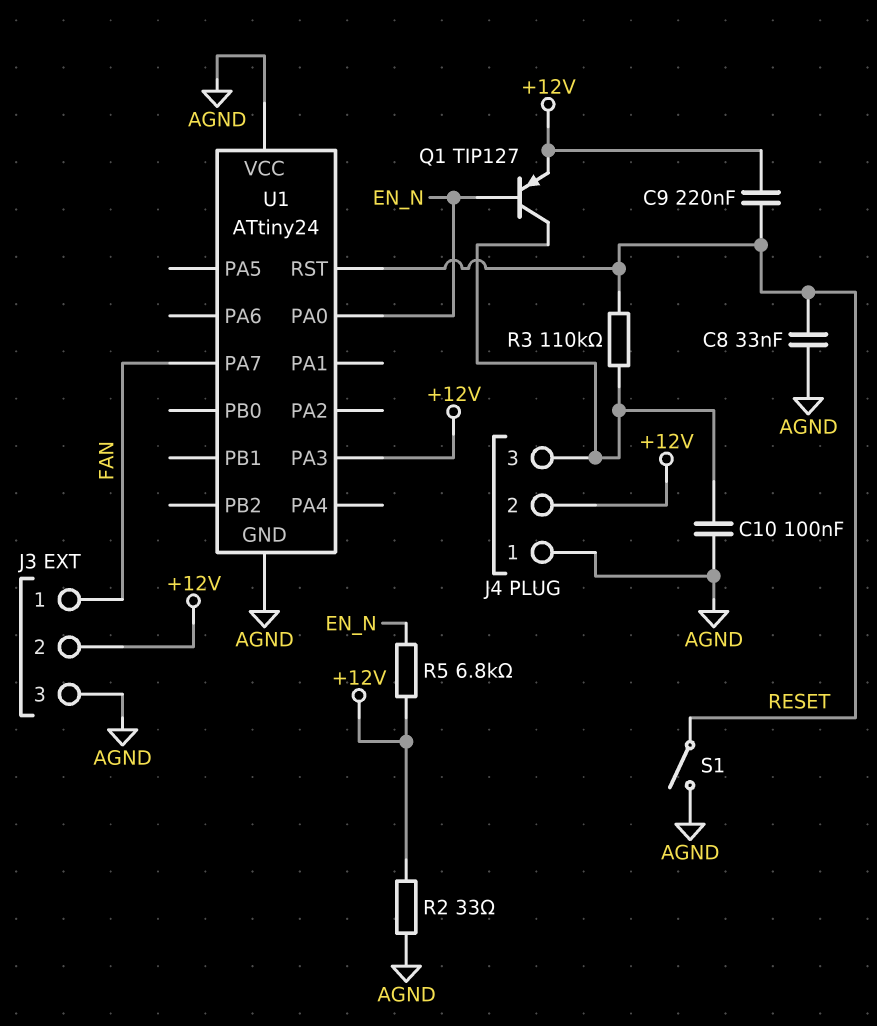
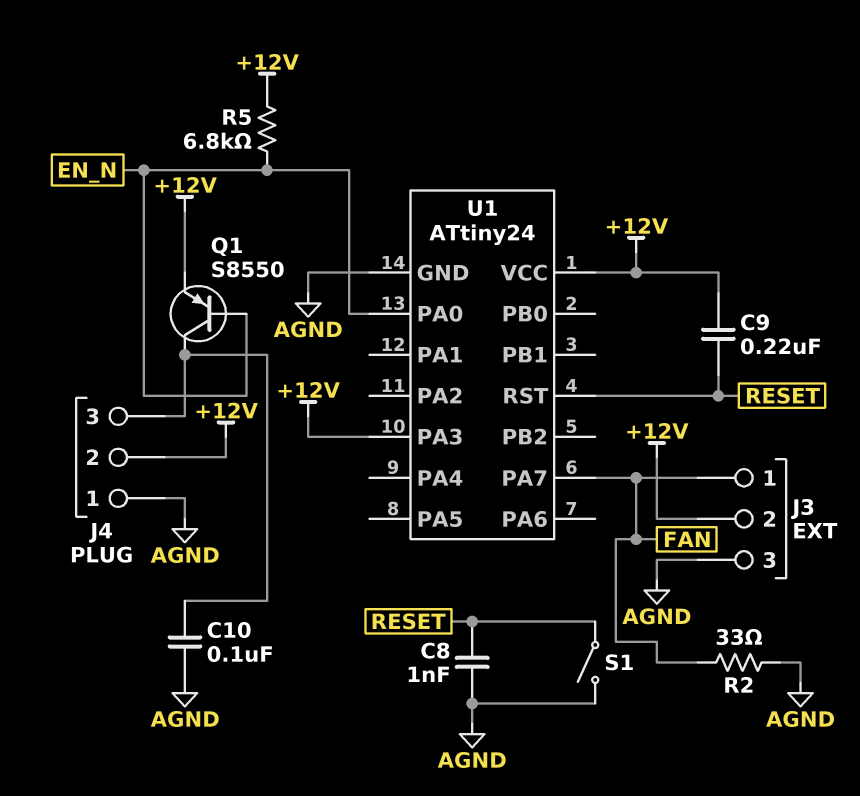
C8: 33nF (AGND, RESET) -> 1nF (AGND, RESET)
Q1: PNP TIP127 (B EN_N, C J4/3, E +12V) -> PNP S8550 (B EN_N, C J4/3, E +12V)
R2: 33 (+12V, AGND) -> 33 (AGND, FAN)
R3: 110k (J4/3, RESET) -> none
U1 pin VCC: AGND -> +12V

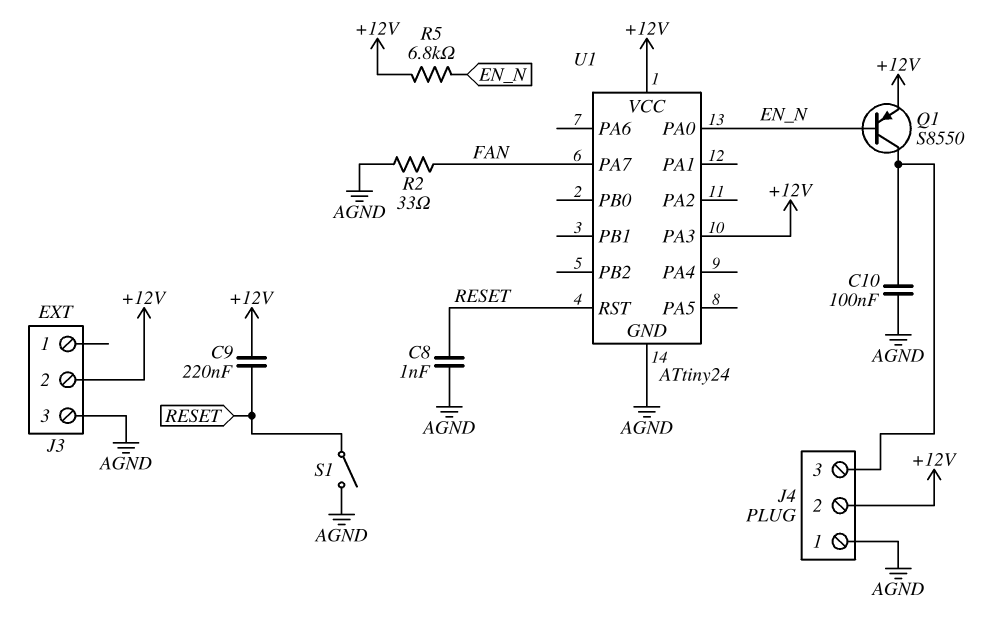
J3 pin 1: FAN -> none

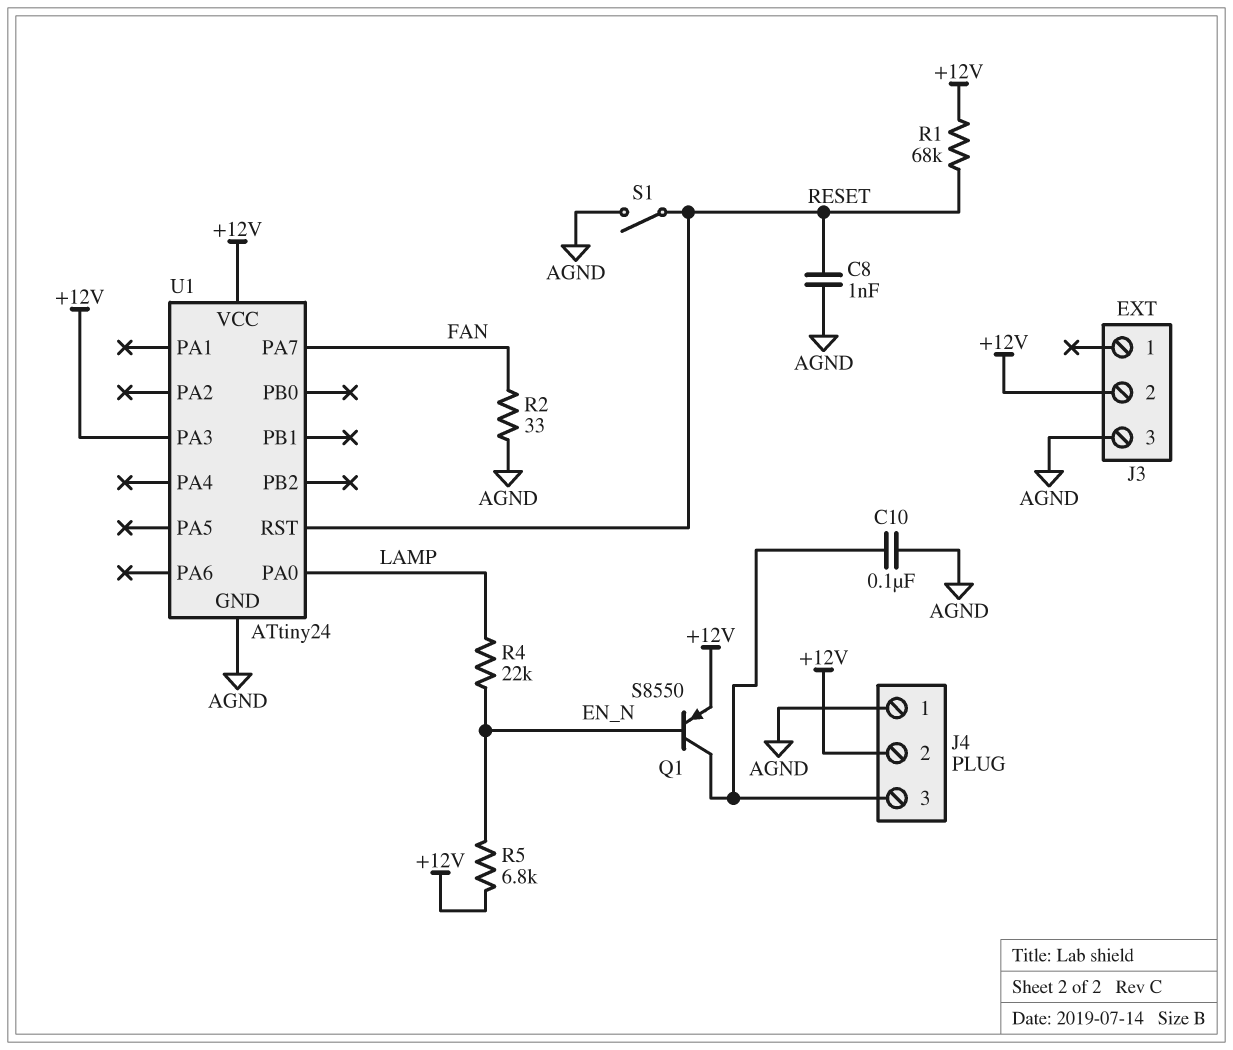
C9: 220nF (+12V, RESET) -> none
R1: none -> 68k (+12V, RESET)
R4: none -> 22k (EN_N, LAMP)
U1 pin PA0: EN_N -> LAMP

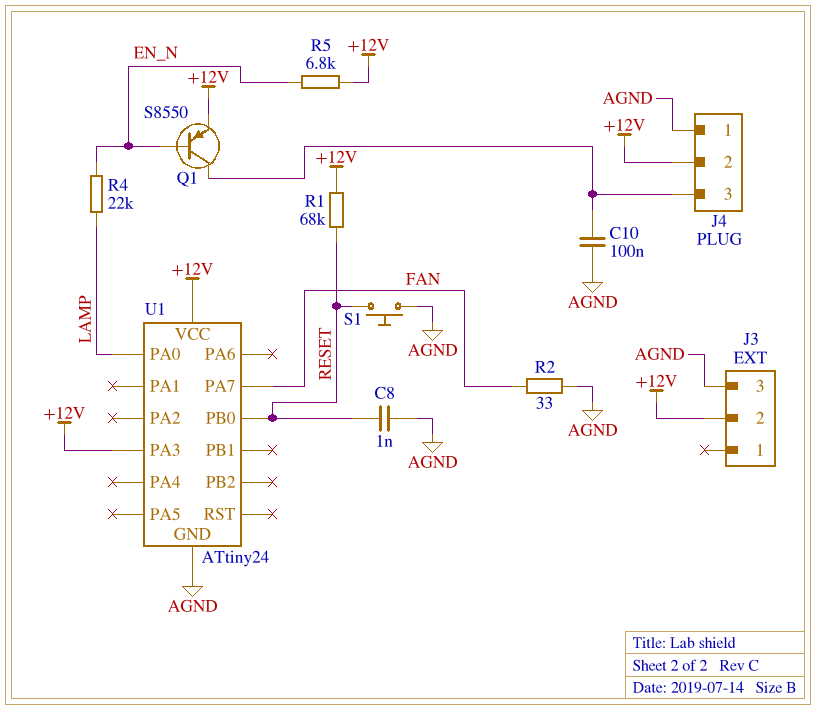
S1: switch (AGND, RESET) -> button (AGND, RESET)
U1 pin PB0: none -> RESET
U1 pin RST: RESET -> none

